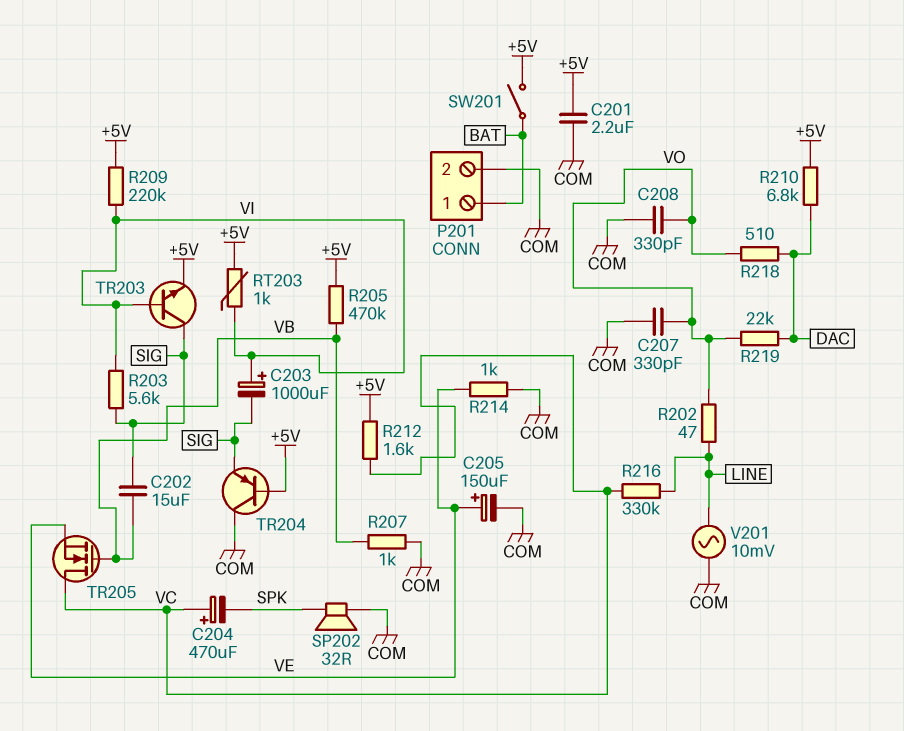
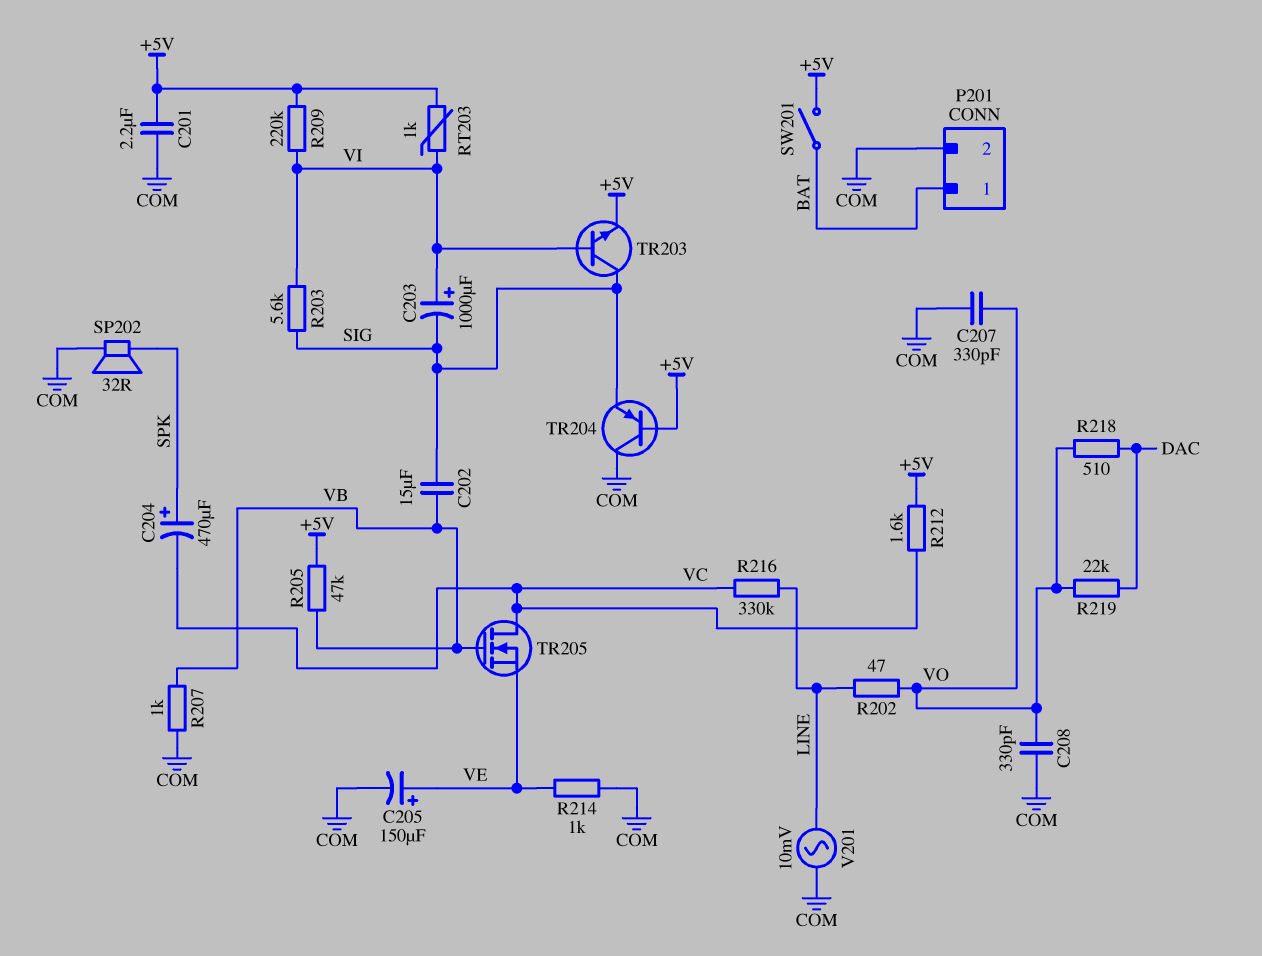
C204: 470uF (plus VC, minus SPK) -> 470uF (plus SPK, minus VC)
R205: 470k (+5V, VB) -> 47k (+5V, VB)
R210: 6.8k (+5V, DAC) -> none

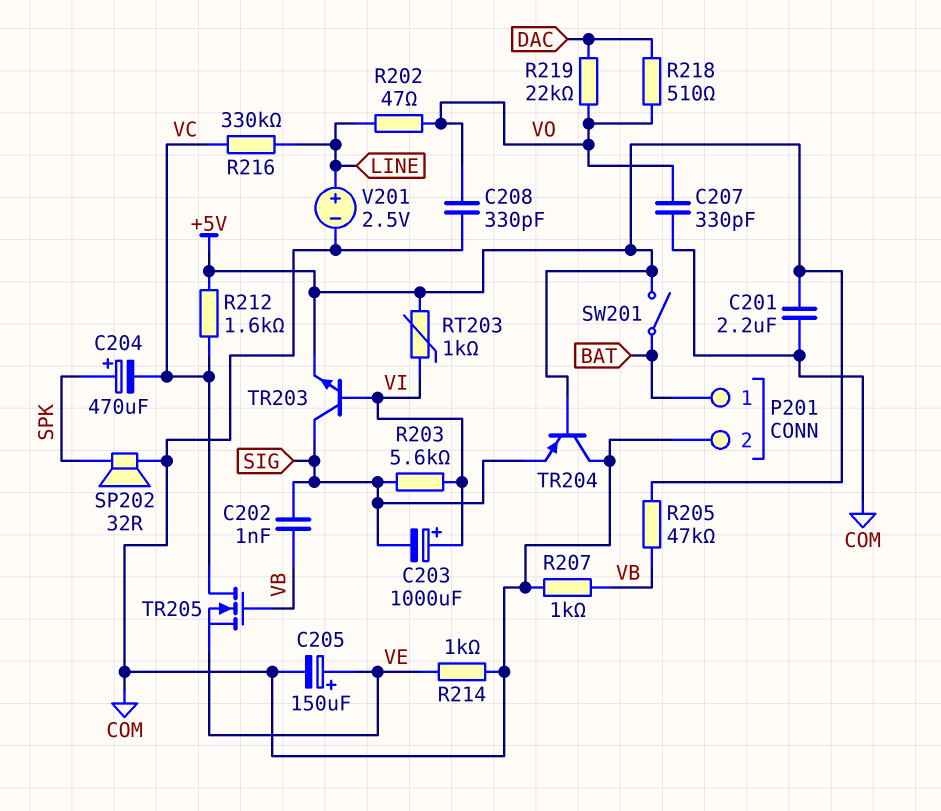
C202: 15uF (SIG, VB) -> 1nF (SIG, VB)
R209: 220k (+5V, VI) -> none
V201: AC 10mV (COM, LINE) -> 2.5V (plus LINE, minus COM)

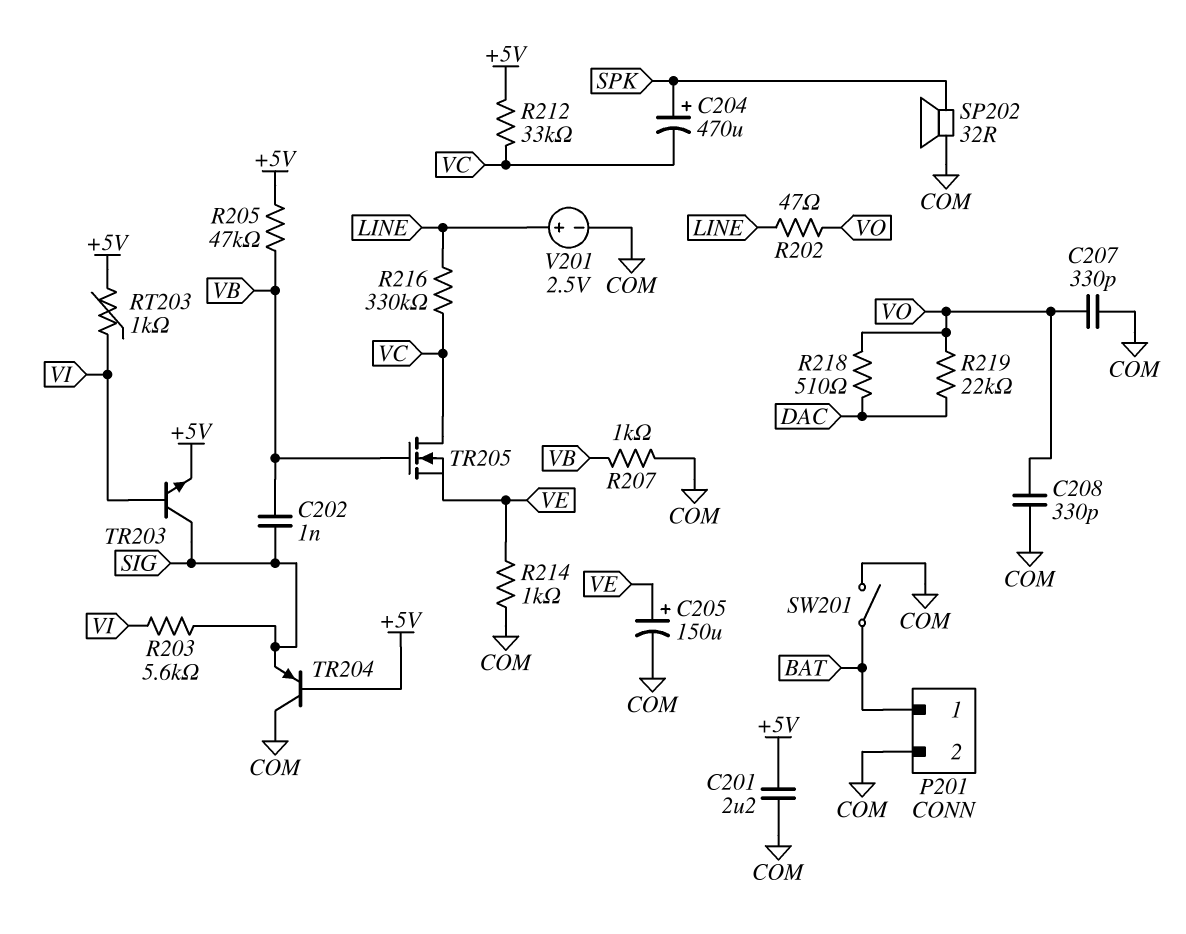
C203: 1000uF (plus VI, minus SIG) -> none
R212: 1.6k (+5V, VC) -> 33k (+5V, VC)
SW201: switch (+5V, BAT) -> switch (BAT, COM)

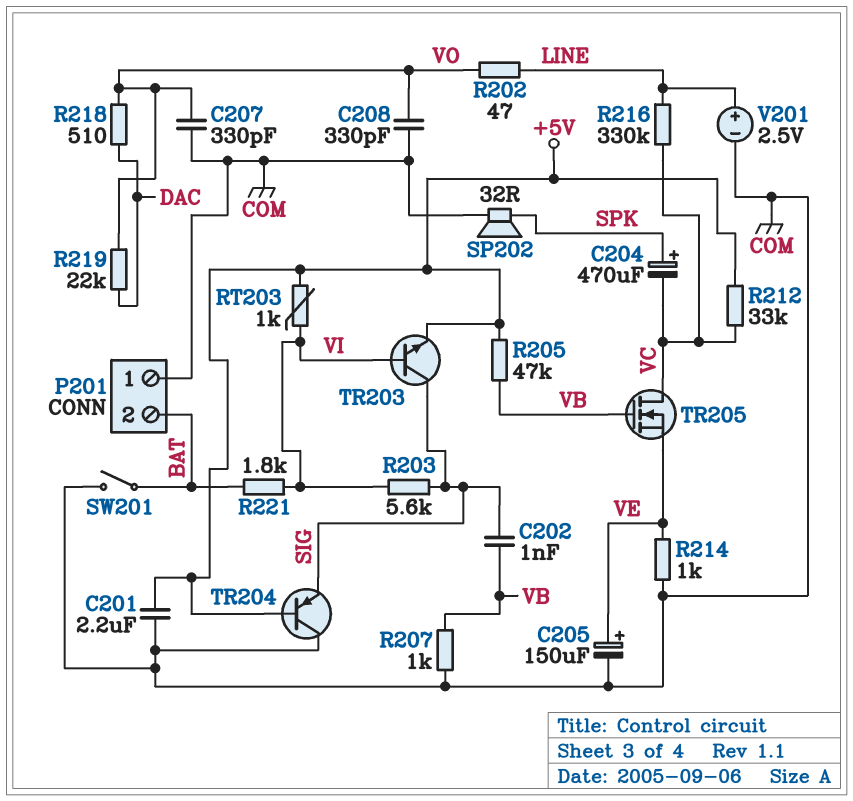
P201 pin 1: BAT -> COM
P201 pin 2: COM -> BAT
R221: none -> 1.8k (BAT, VI)

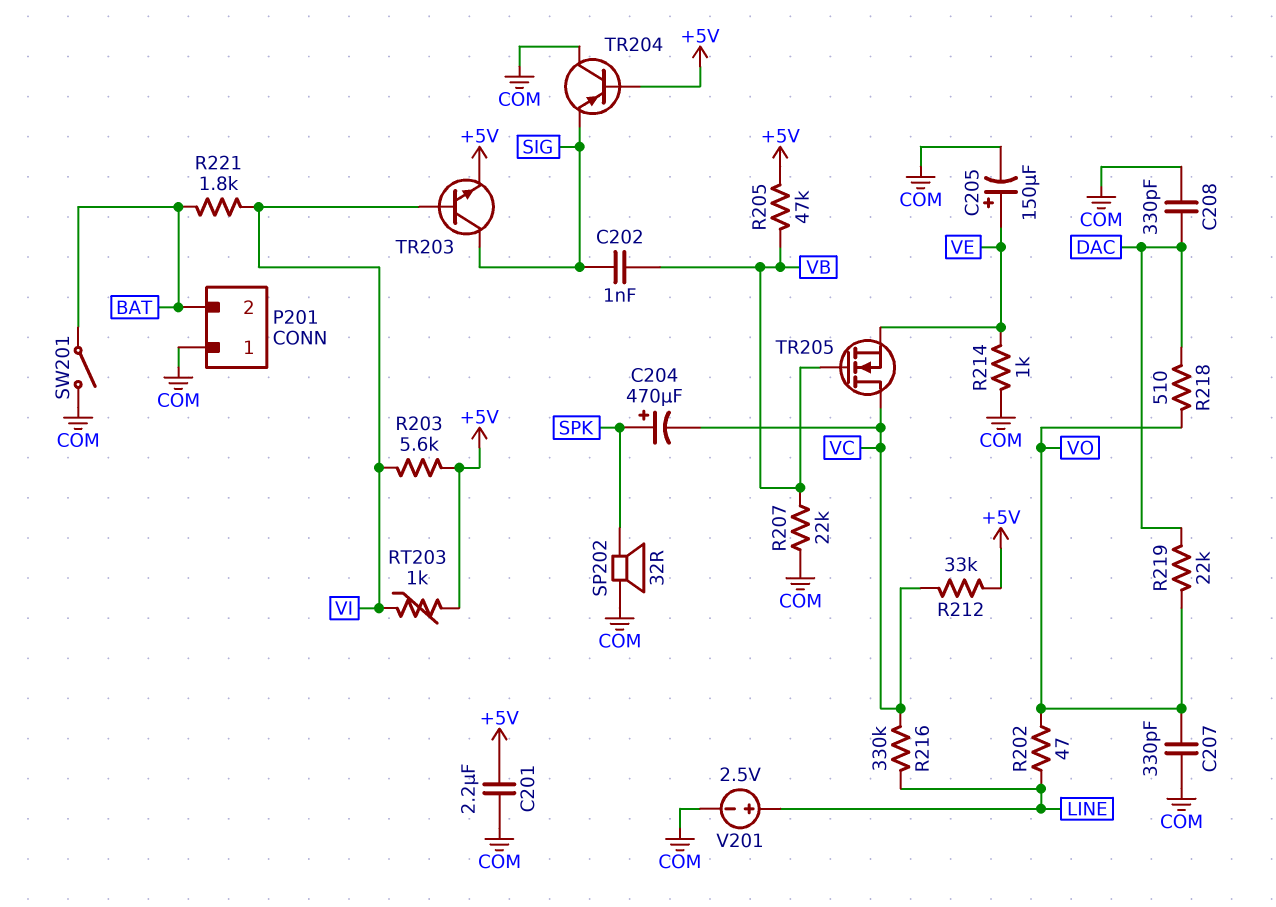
C208: 330pF (COM, VO) -> 330pF (COM, DAC)
R203: 5.6k (SIG, VI) -> 5.6k (+5V, VI)
R207: 1k (COM, VB) -> 22k (COM, VB)

